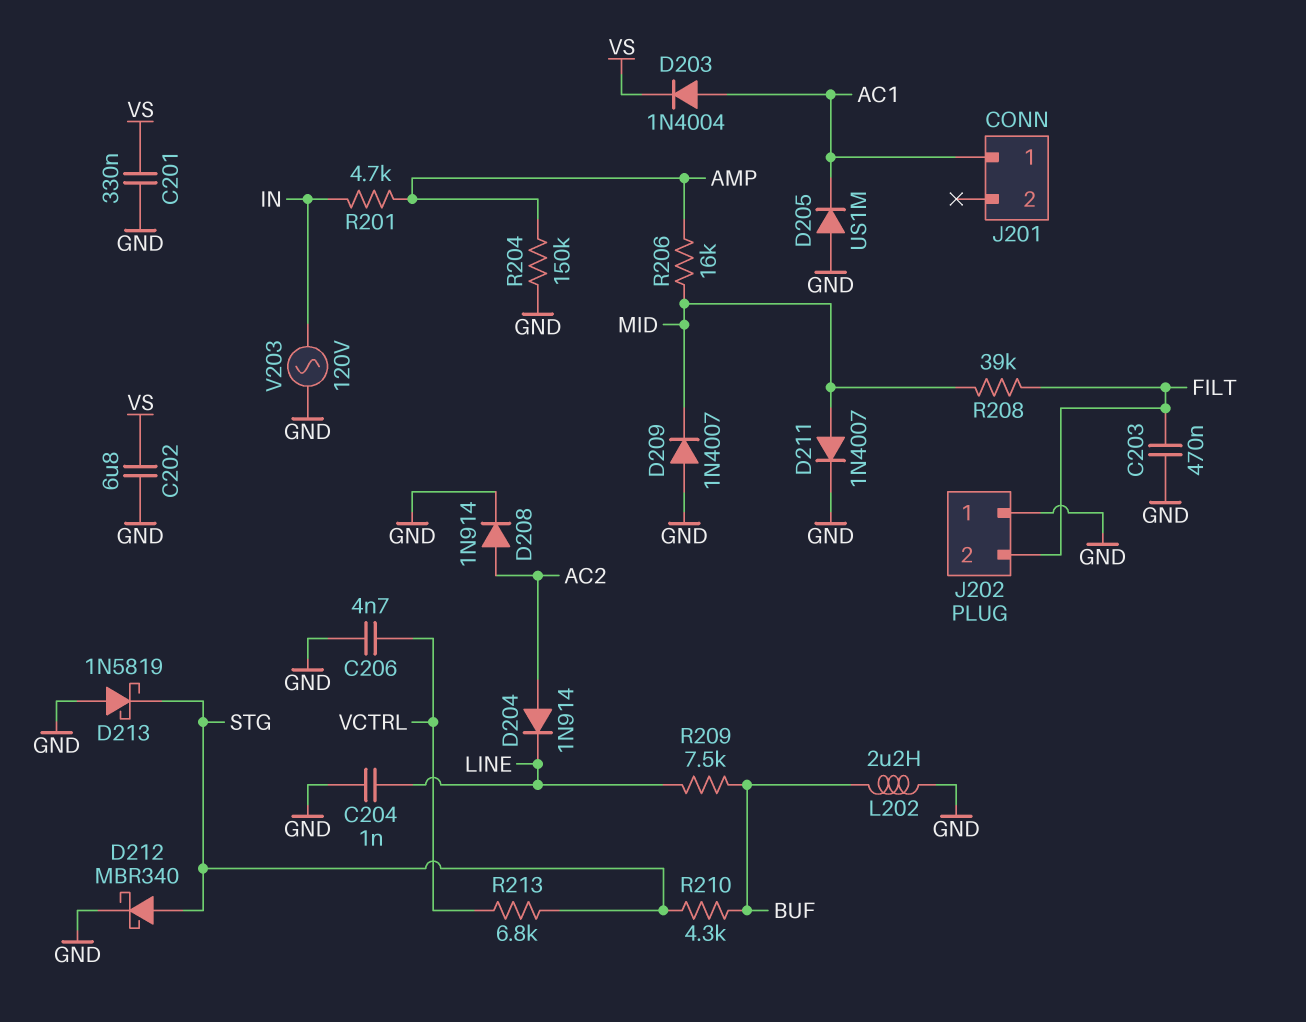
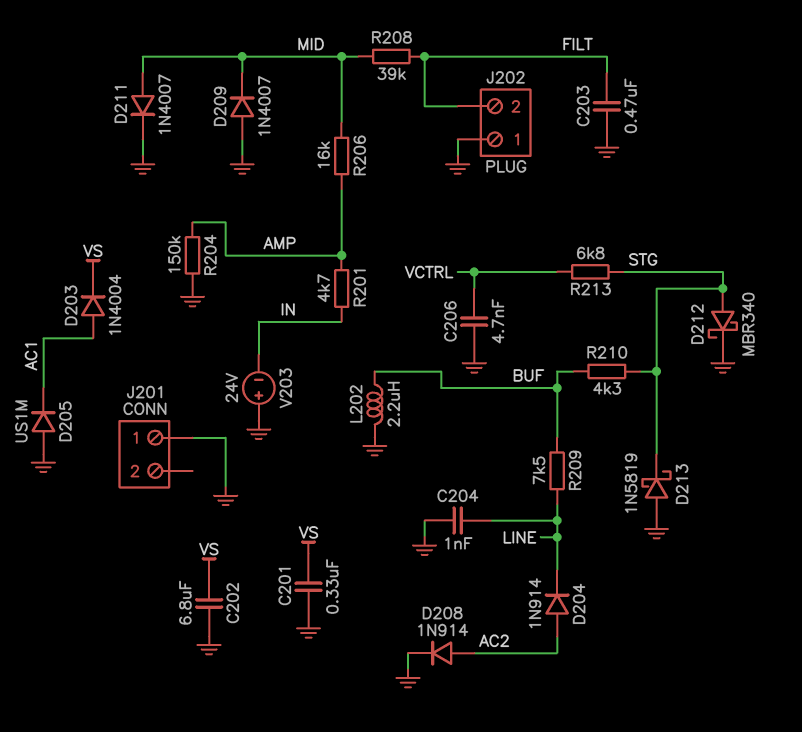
J201 pin 1: AC1 -> GND
V203: AC 120V (GND, IN) -> 24V (plus GND, minus IN)

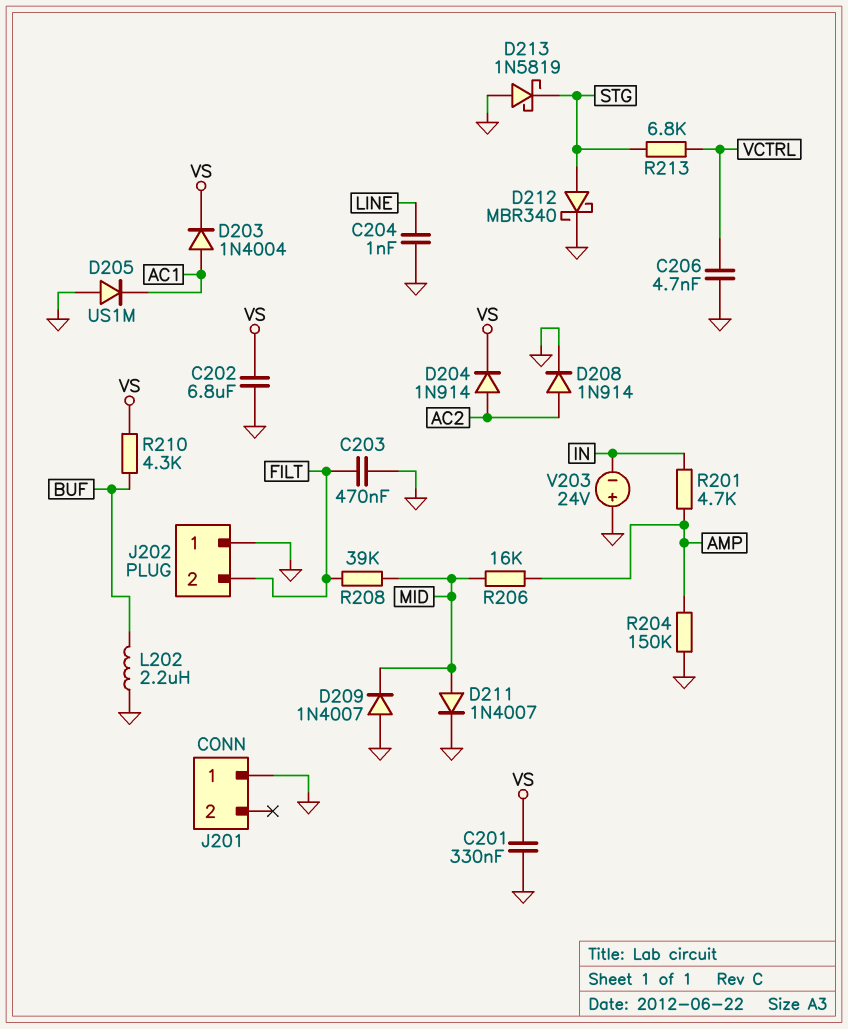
D204: diode 1N914 (A AC2, K LINE) -> diode 1N914 (A AC2, K VS)
R209: 7.5k (BUF, LINE) -> none
R210: 4.3k (BUF, STG) -> 4.3k (BUF, VS)

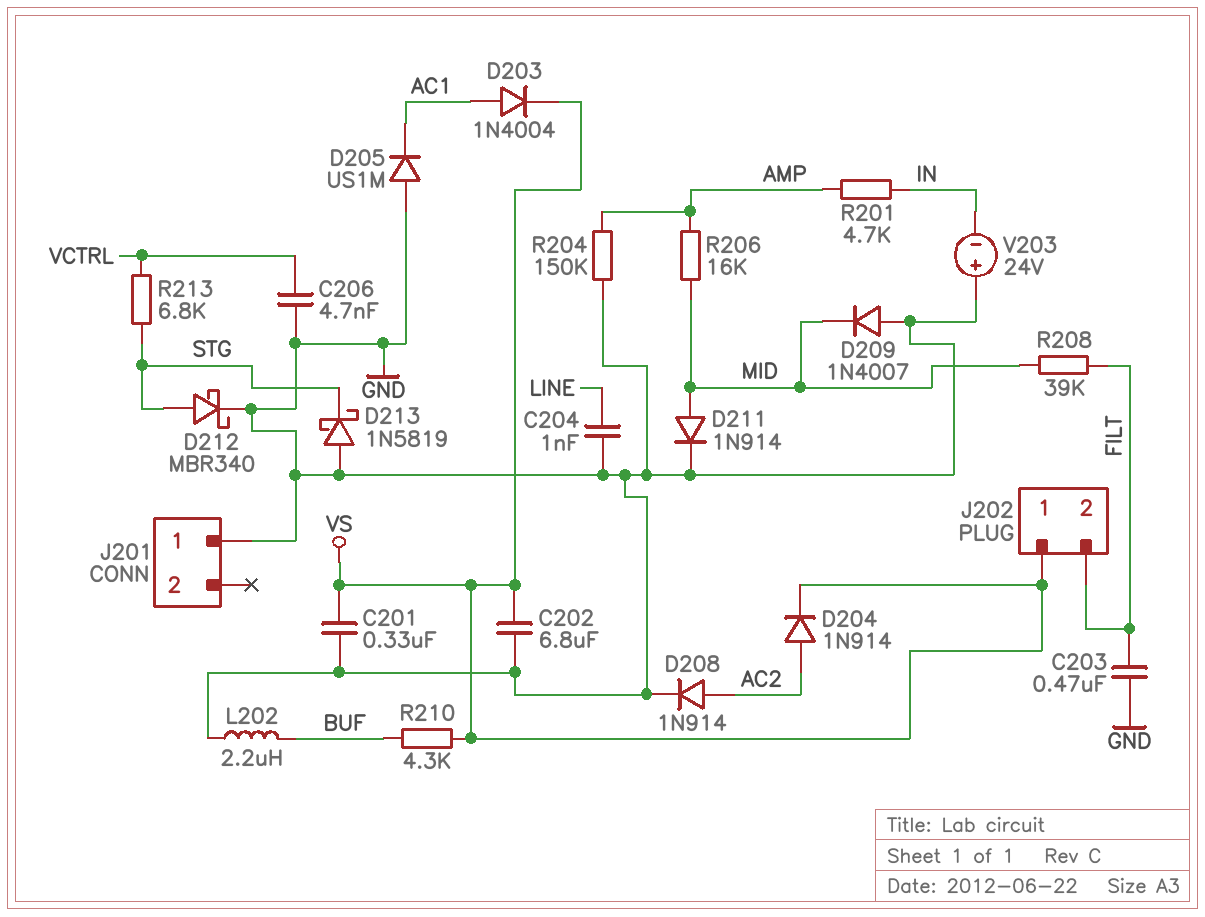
D211: diode 1N4007 (A MID, K GND) -> diode 1N914 (A MID, K GND)
J202 pin 1: GND -> VS

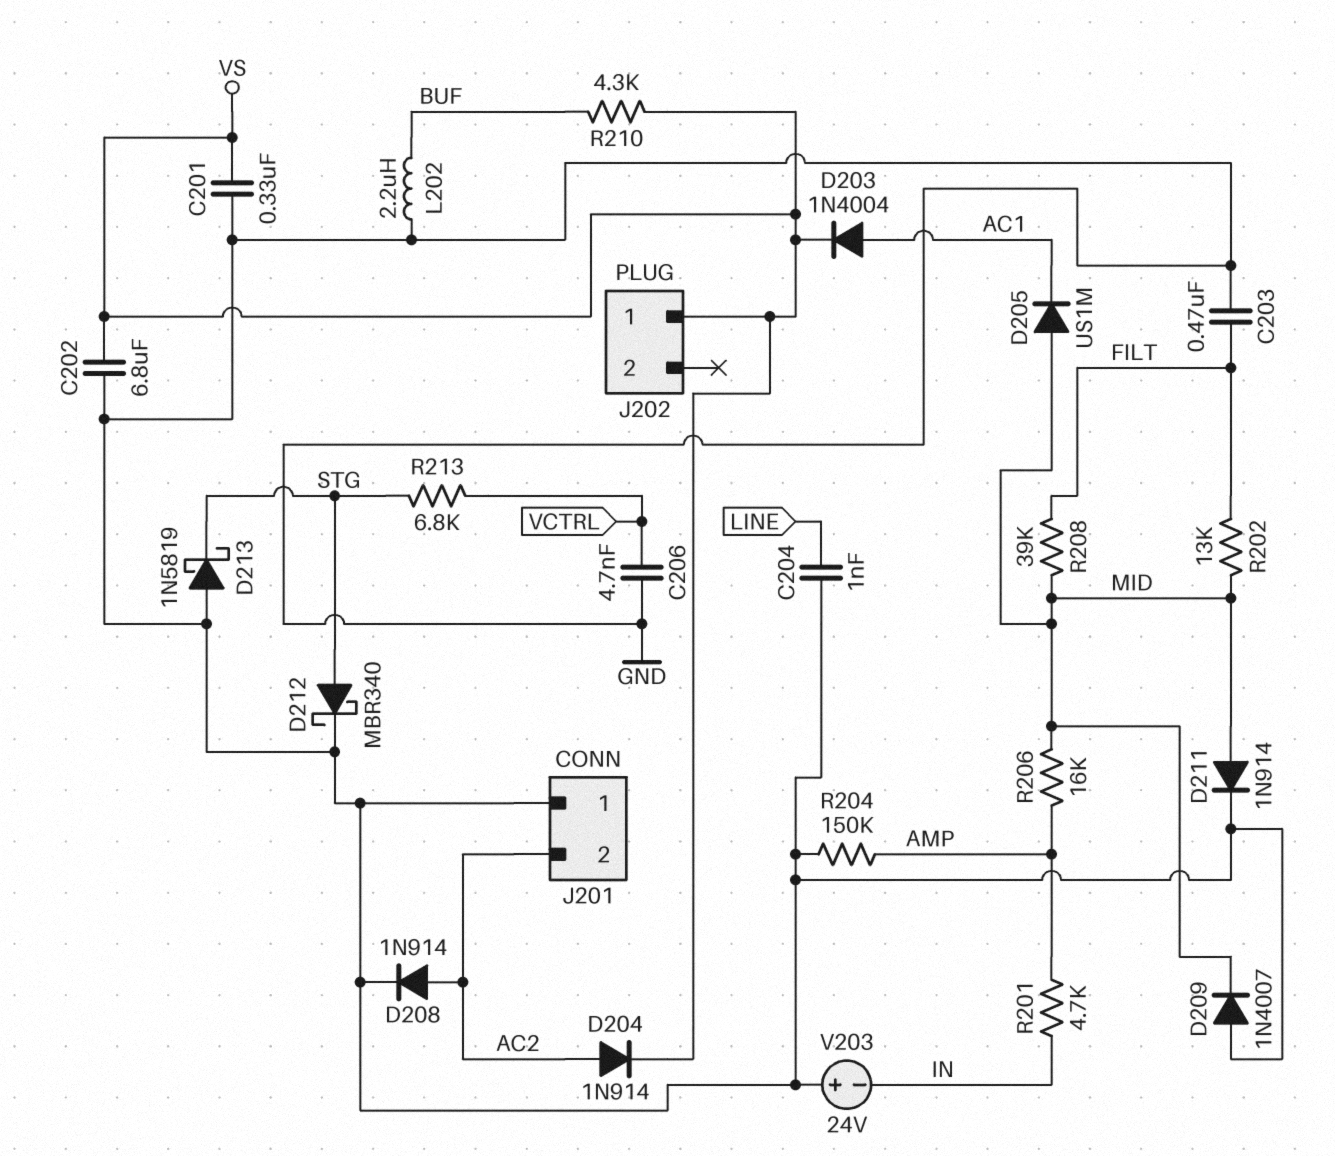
D205: diode US1M (A GND, K AC1) -> diode US1M (A MID, K AC1)
J201 pin 2: none -> AC2
J202 pin 2: FILT -> none
R202: none -> 13k (FILT, MID)

